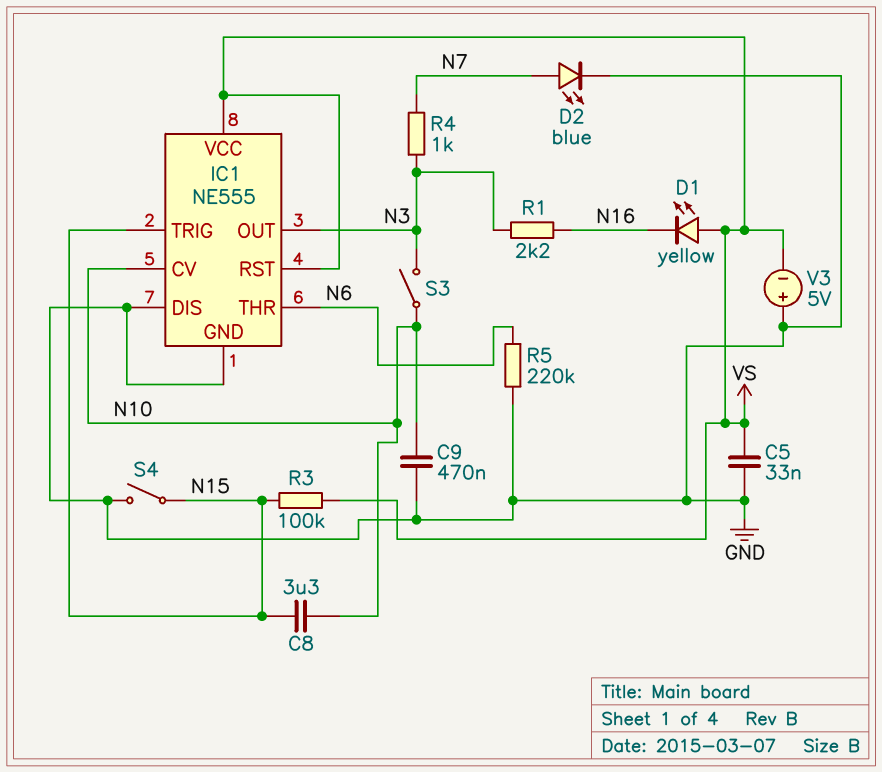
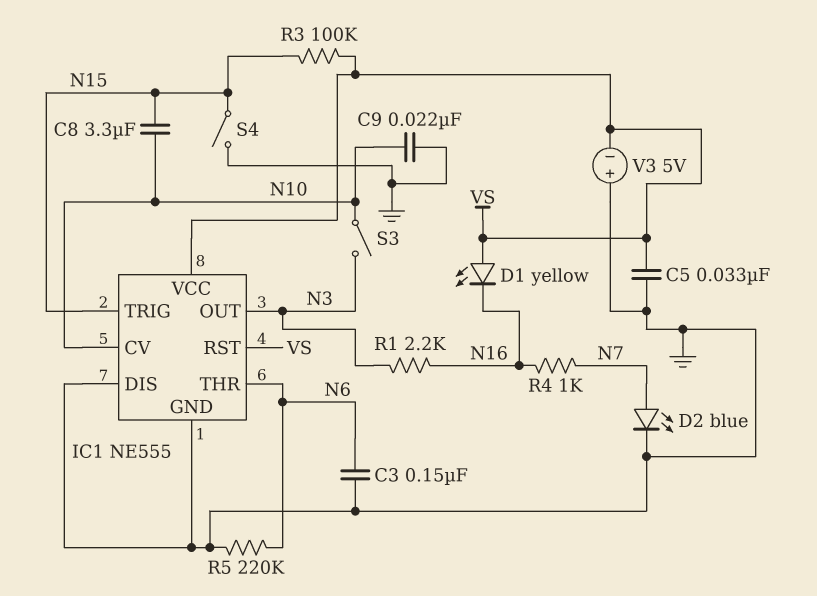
C3: none -> 150nF (GND, N6)
C9: 470nF (GND, N10) -> 22nF (GND, N10)
R4: 1k (N3, N7) -> 1k (N7, N16)

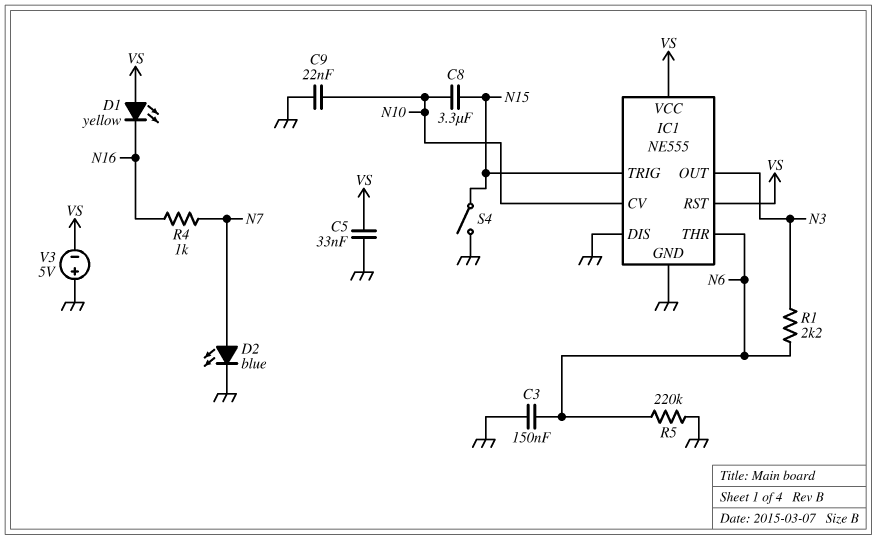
R1: 2.2k (N3, N16) -> 2.2k (N3, N6)
R3: 100k (N15, VS) -> none
S3: switch (N3, N10) -> none

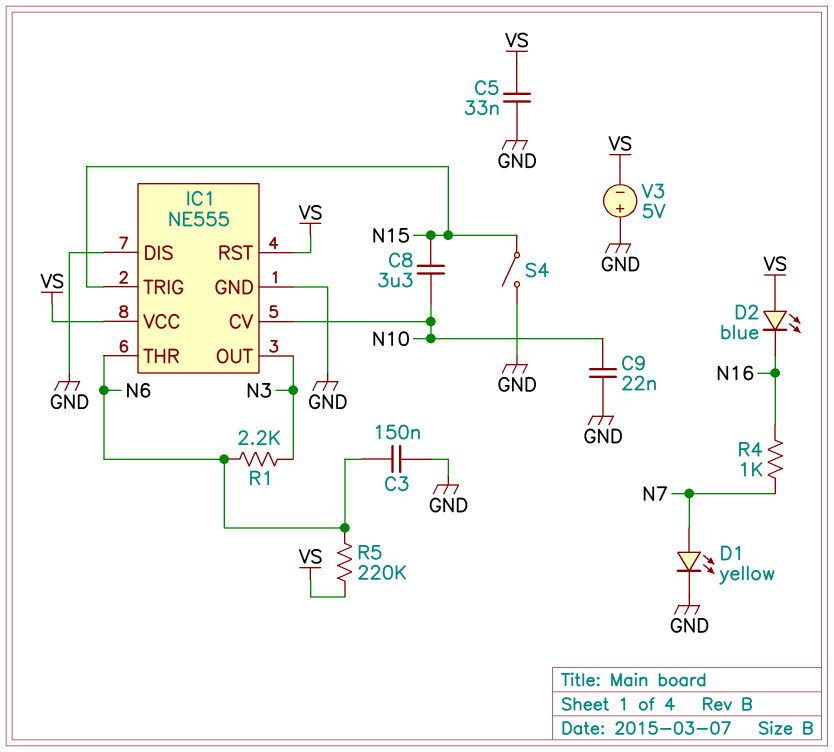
D1: LED yellow (A VS, K N16) -> LED yellow (A N7, K GND)
D2: LED blue (A N7, K GND) -> LED blue (A VS, K N16)
R5: 220k (GND, N6) -> 220k (N6, VS)

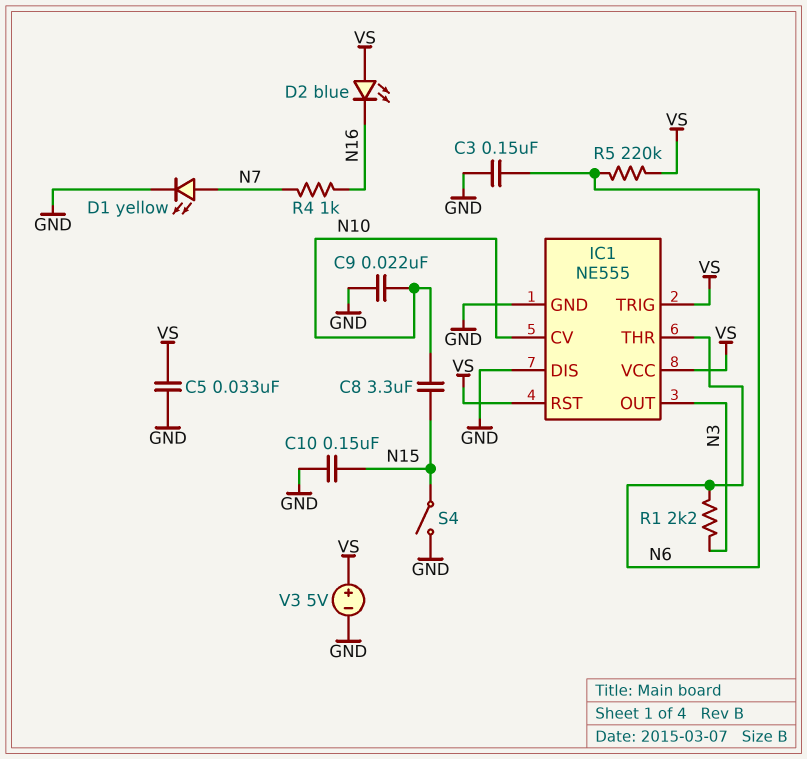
C10: none -> 150nF (GND, N15)
IC1 pin TRIG: N15 -> VS
V3: 5V (plus GND, minus VS) -> 5V (plus VS, minus GND)

